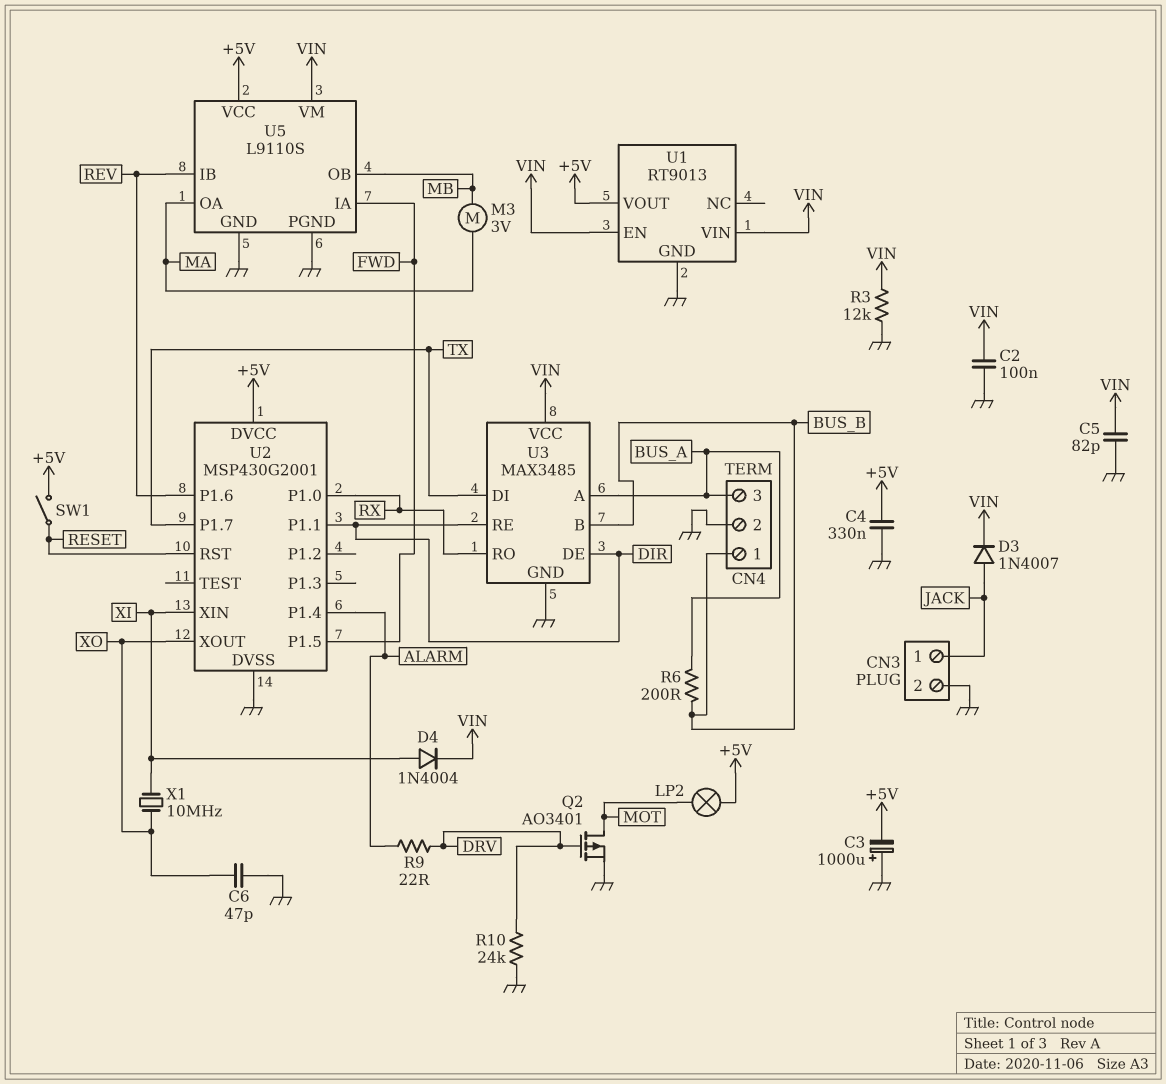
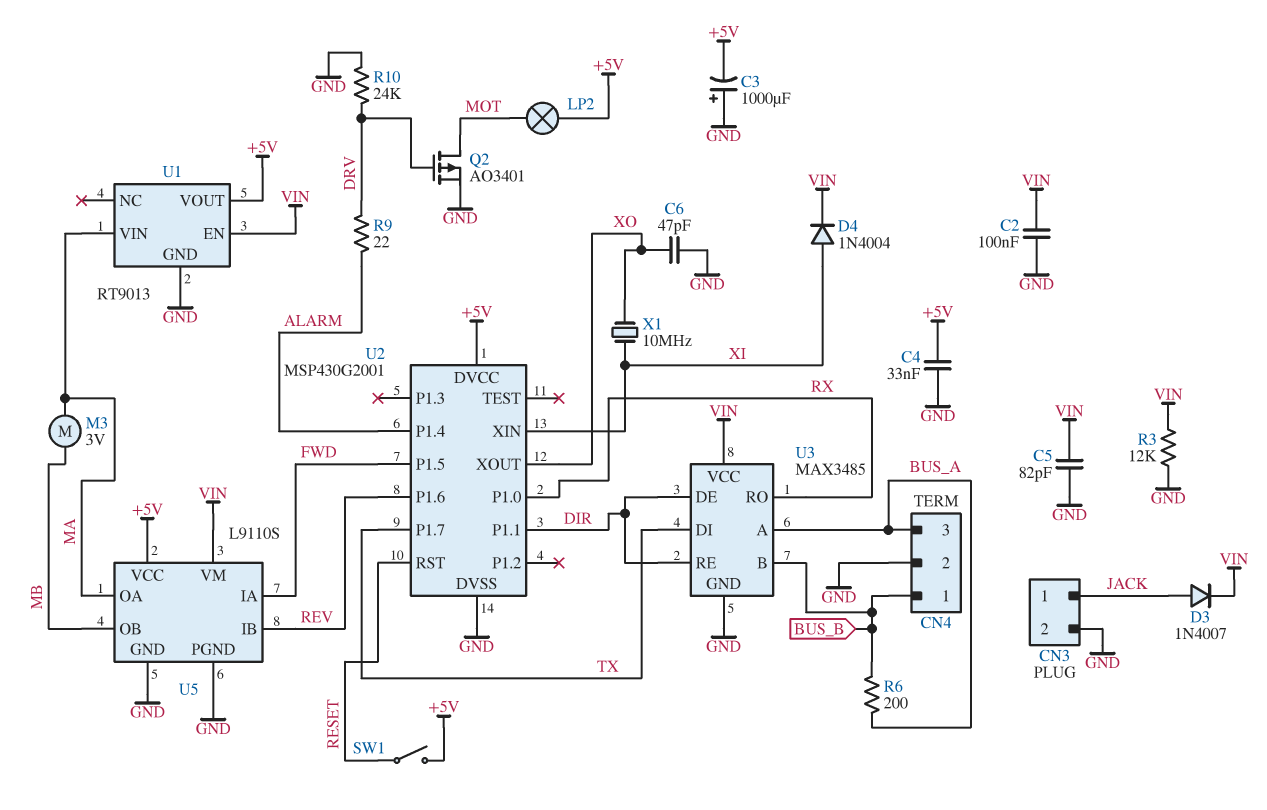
C4: 330nF (+5V, GND) -> 33nF (+5V, GND)
U1 pin VIN: VIN -> MA

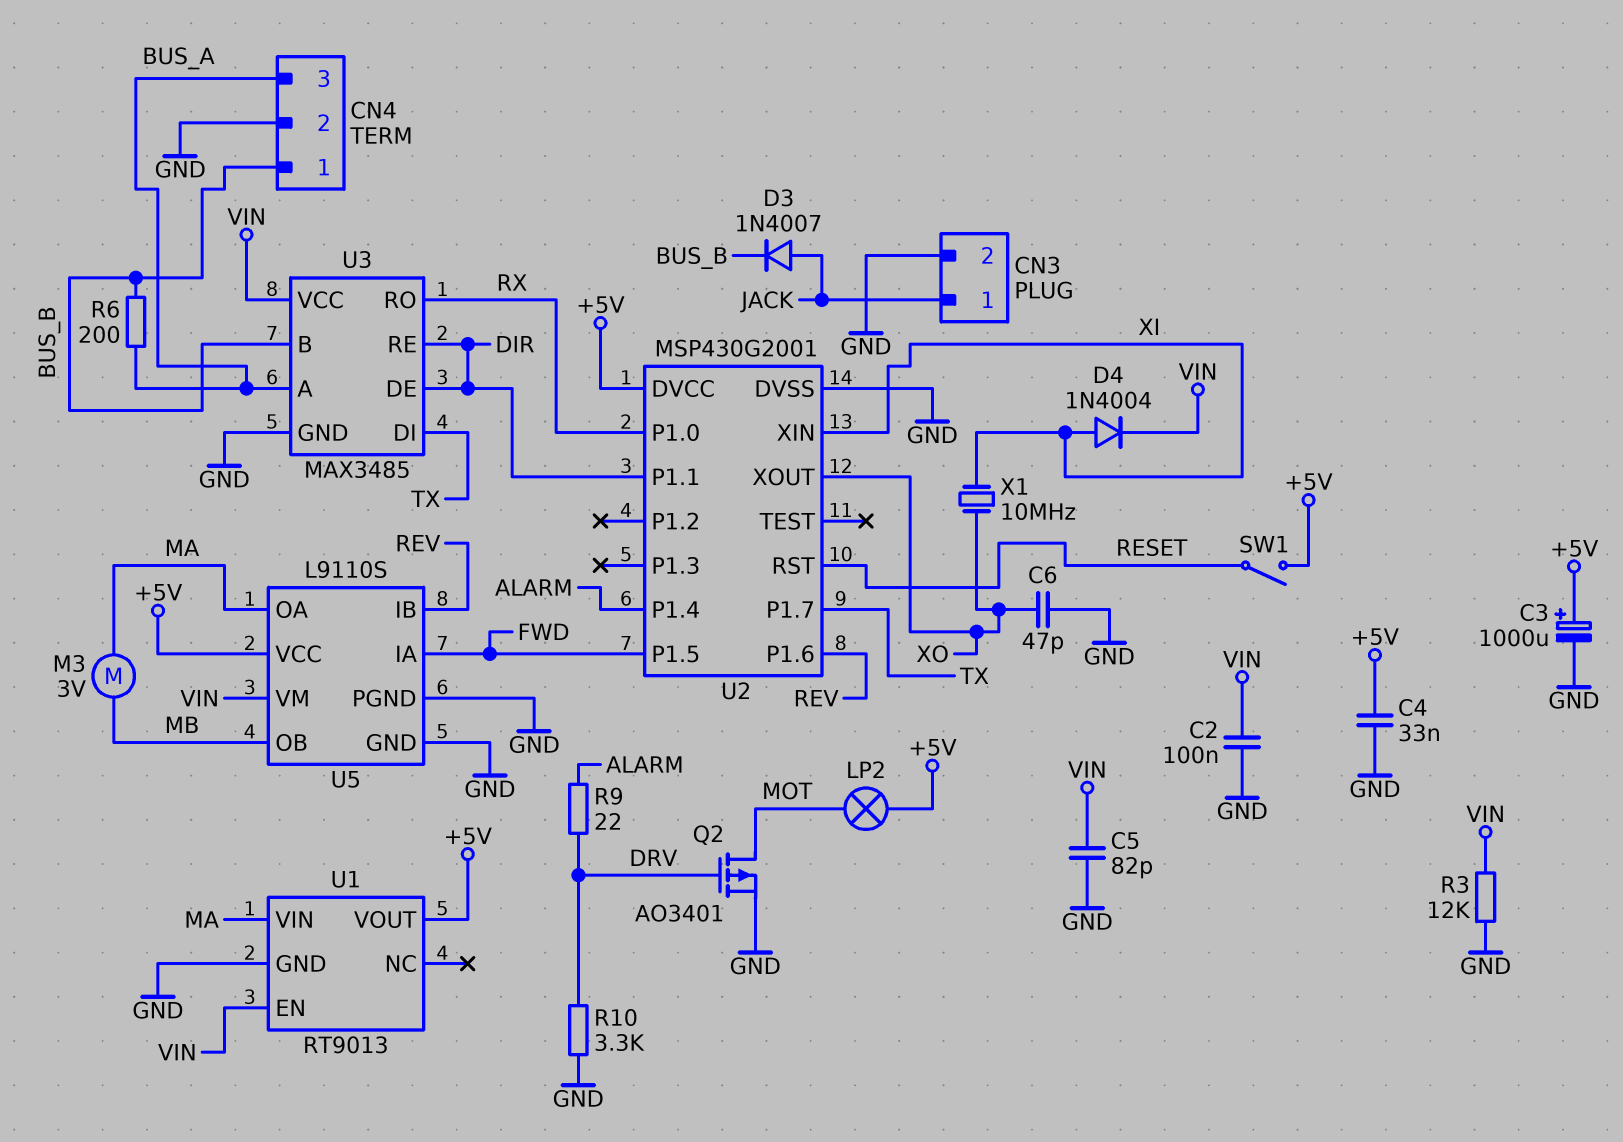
C3: 1000uF (plus GND, minus +5V) -> 1000uF (plus +5V, minus GND)
D3: diode 1N4007 (A JACK, K VIN) -> diode 1N4007 (A JACK, K BUS_B)
R10: 24k (DRV, GND) -> 3.3k (DRV, GND)

